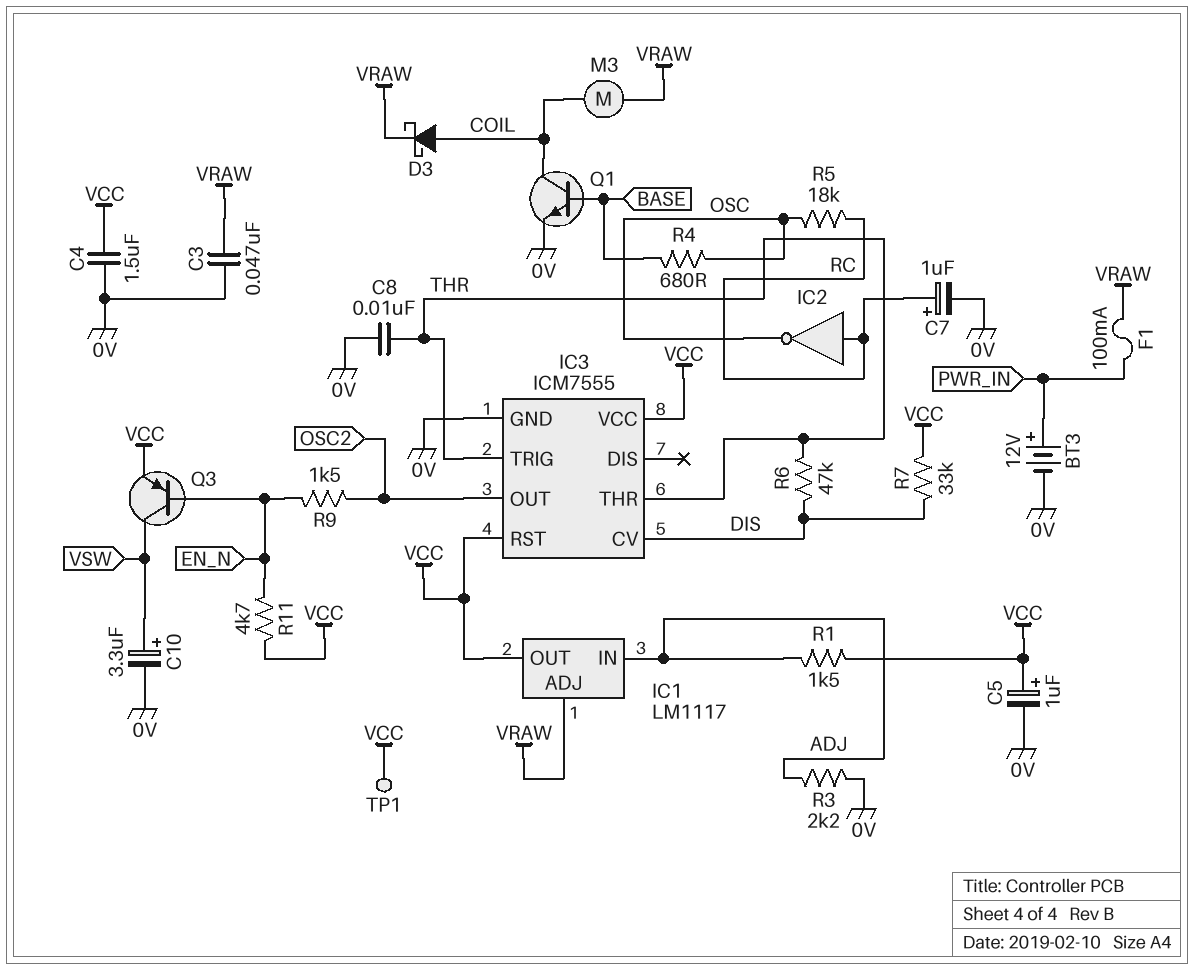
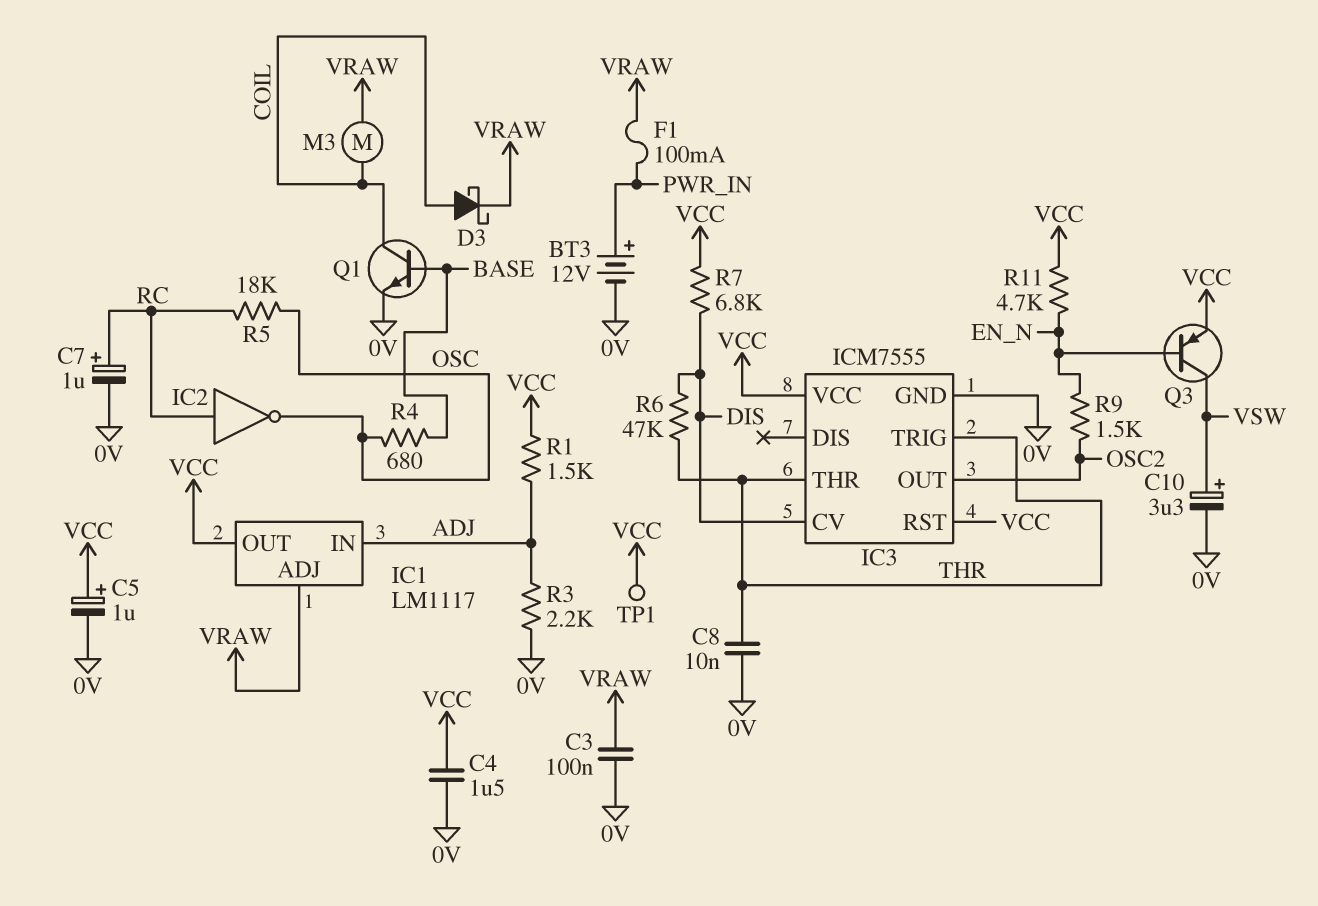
C3: 47nF (0V, VRAW) -> 100nF (0V, VRAW)
R7: 33k (DIS, VCC) -> 6.8k (DIS, VCC)

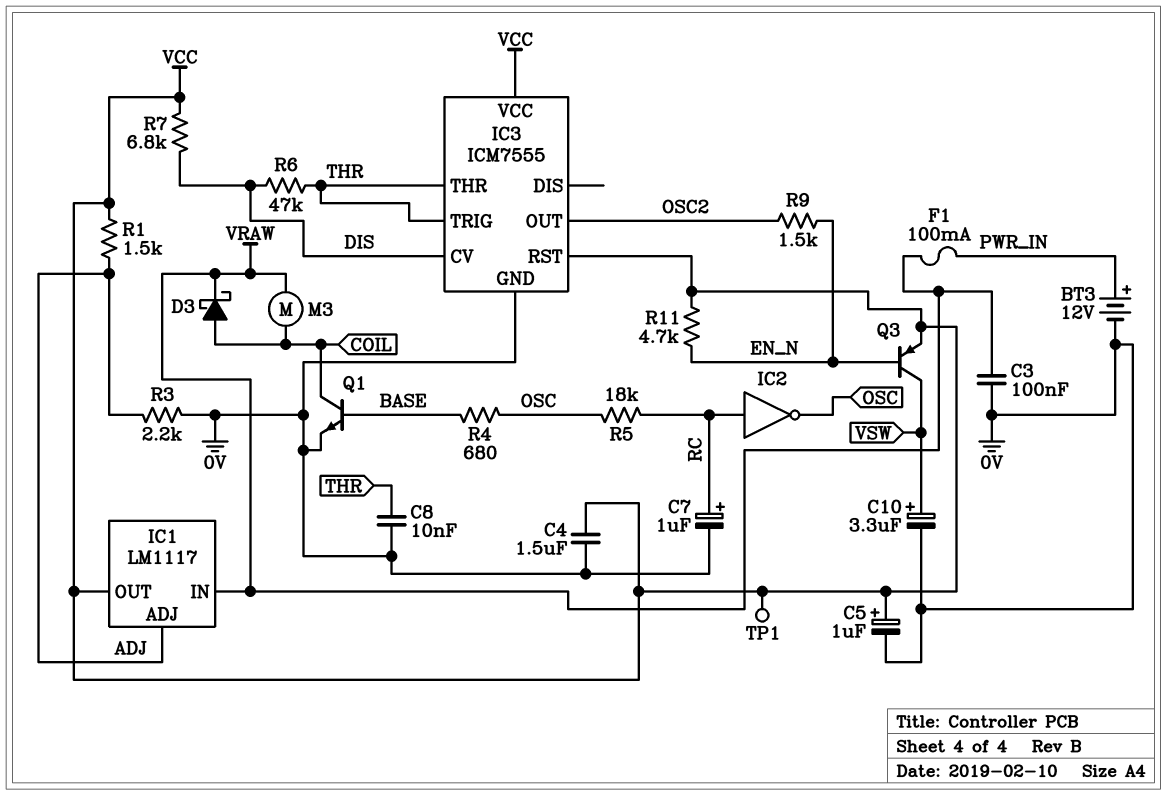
IC1 pin ADJ: VRAW -> ADJ
IC1 pin IN: ADJ -> VRAW

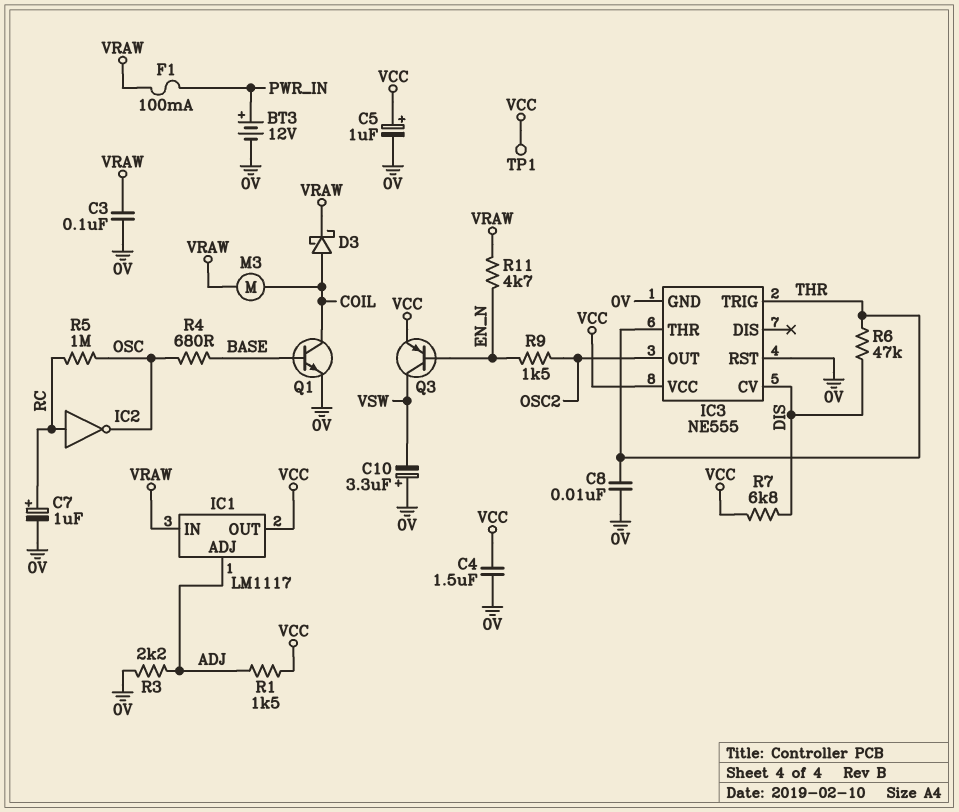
C10: 3.3uF (plus VSW, minus 0V) -> 3.3uF (plus 0V, minus VSW)
IC3: ICM7555 -> NE555
IC3 pin RST: VCC -> 0V
R5: 18k (OSC, RC) -> 1M (OSC, RC)
R11: 4.7k (EN_N, VCC) -> 4.7k (EN_N, VRAW)

